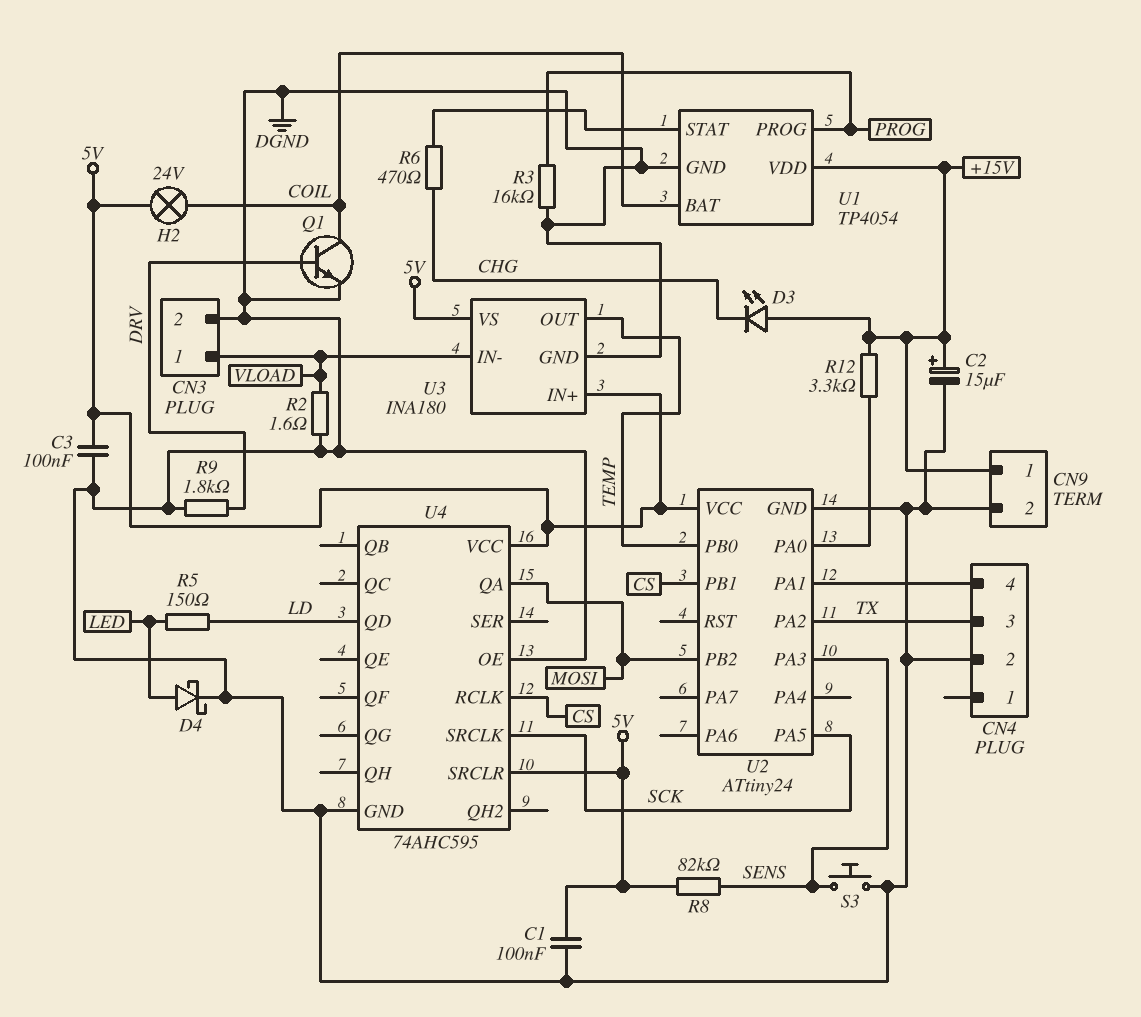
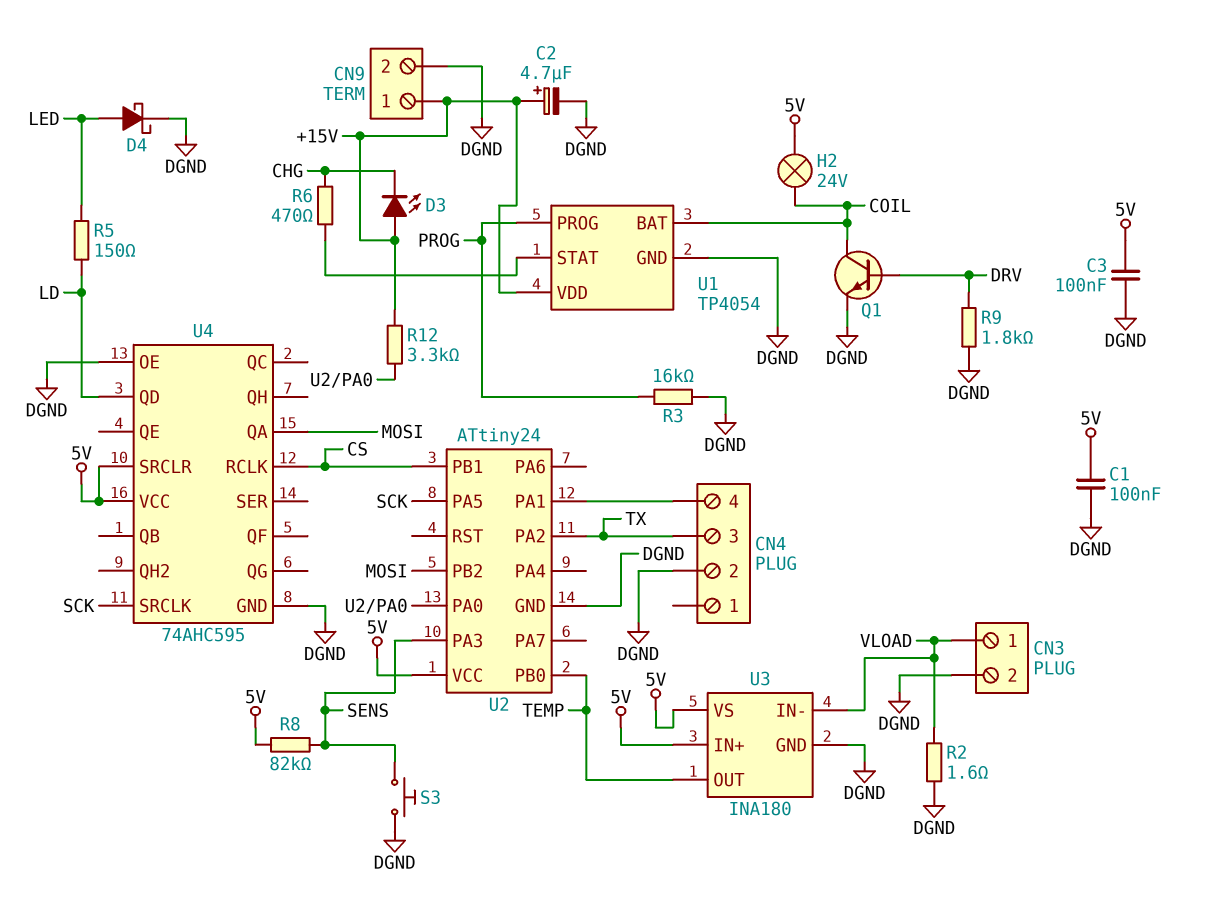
C2: 15uF (plus +15V, minus DGND) -> 4.7uF (plus +15V, minus DGND)

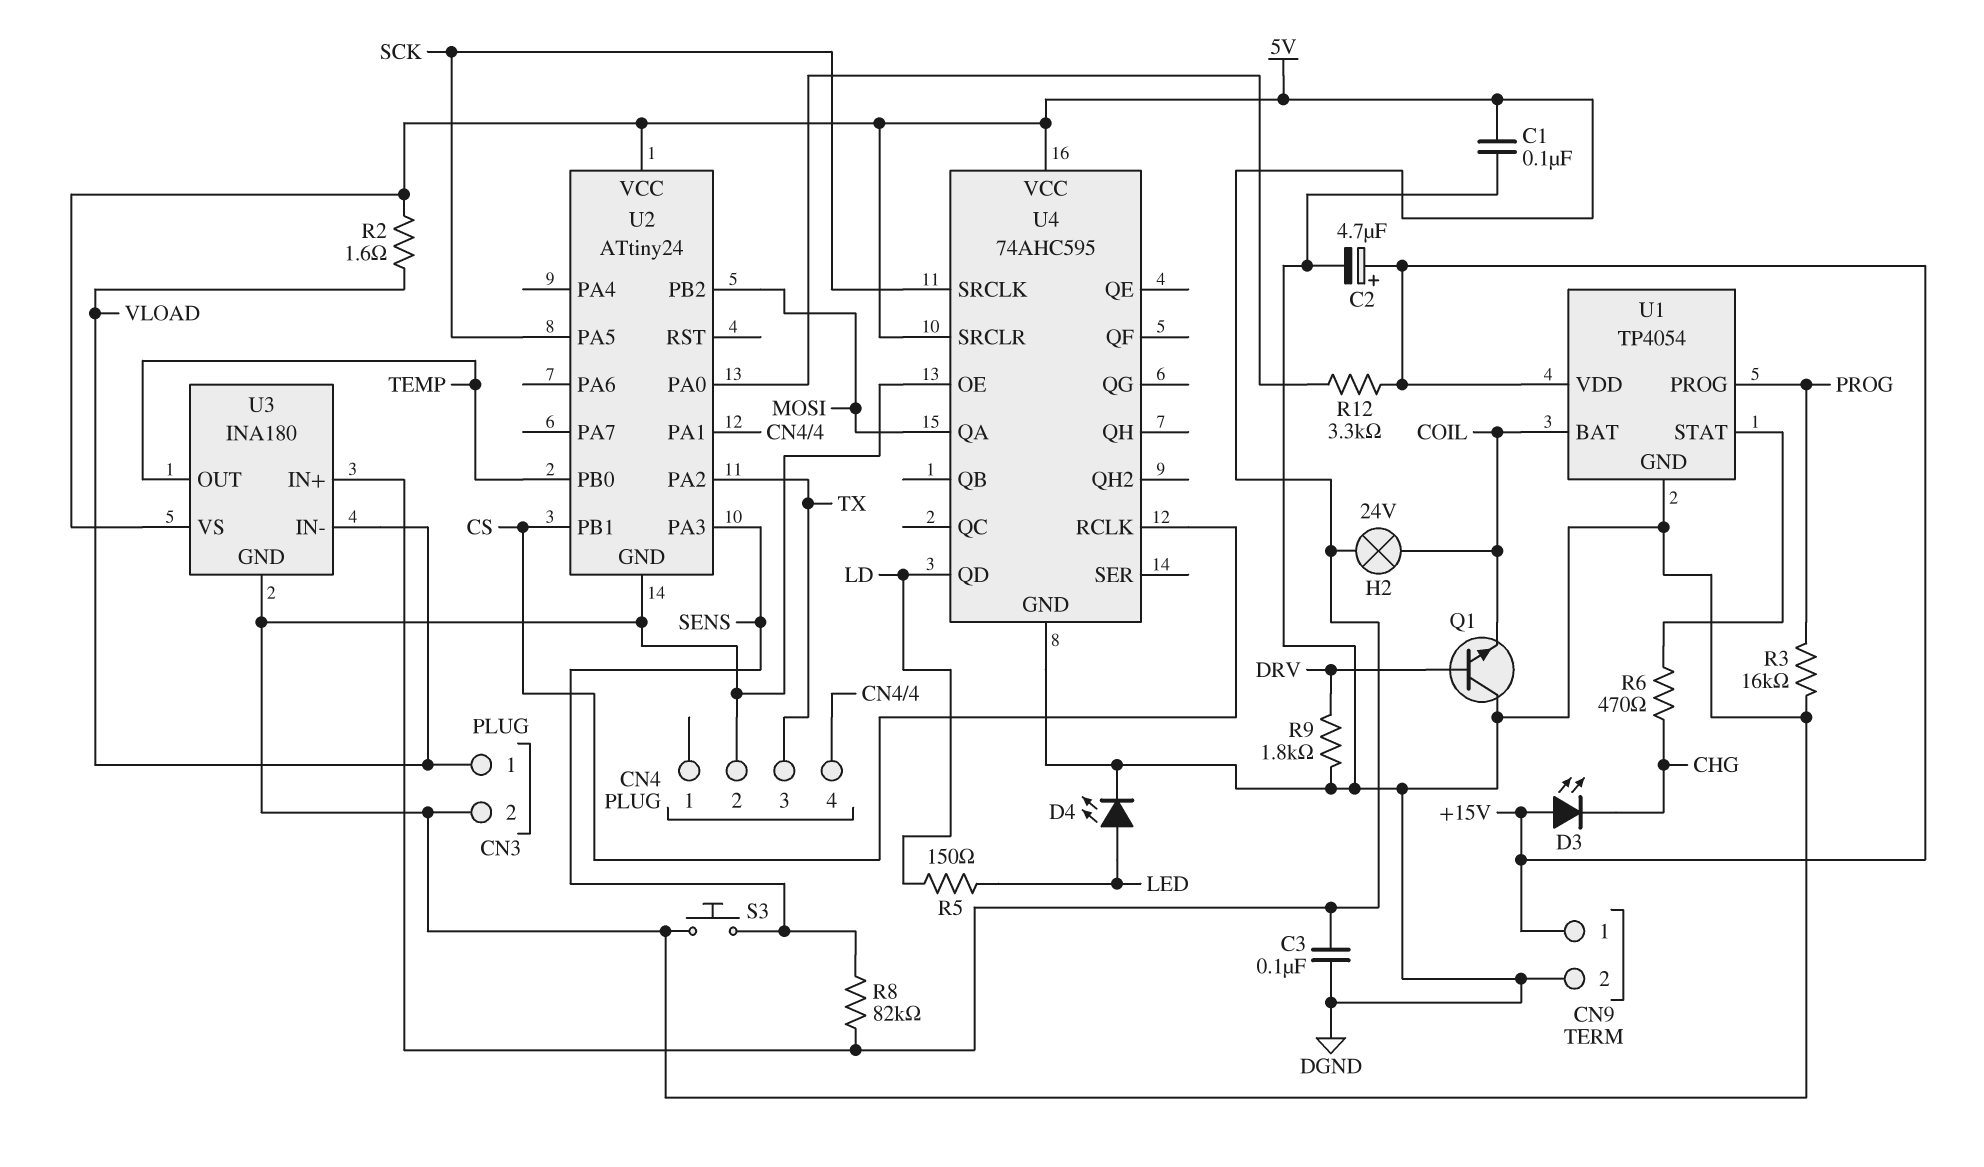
D4: schottky (A LED, K DGND) -> LED (A LED, K DGND)
Q1: NPN (B DRV, C COIL, E DGND) -> NPN (B DRV, C DGND, E COIL)
R2: 1.6 (DGND, VLOAD) -> 1.6 (5V, VLOAD)

